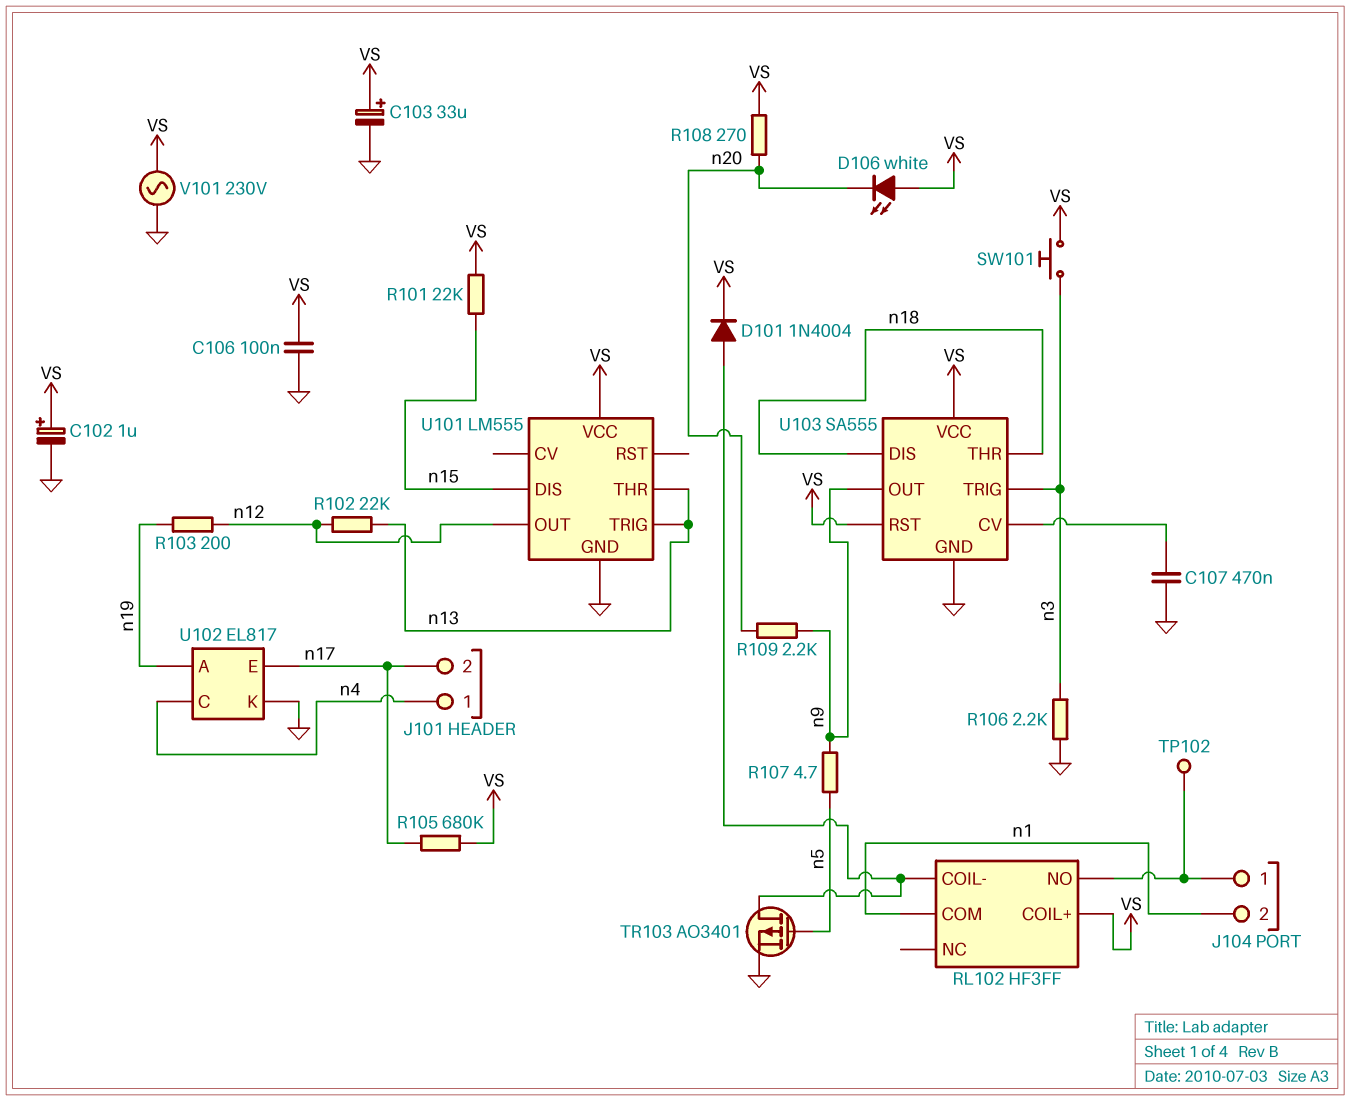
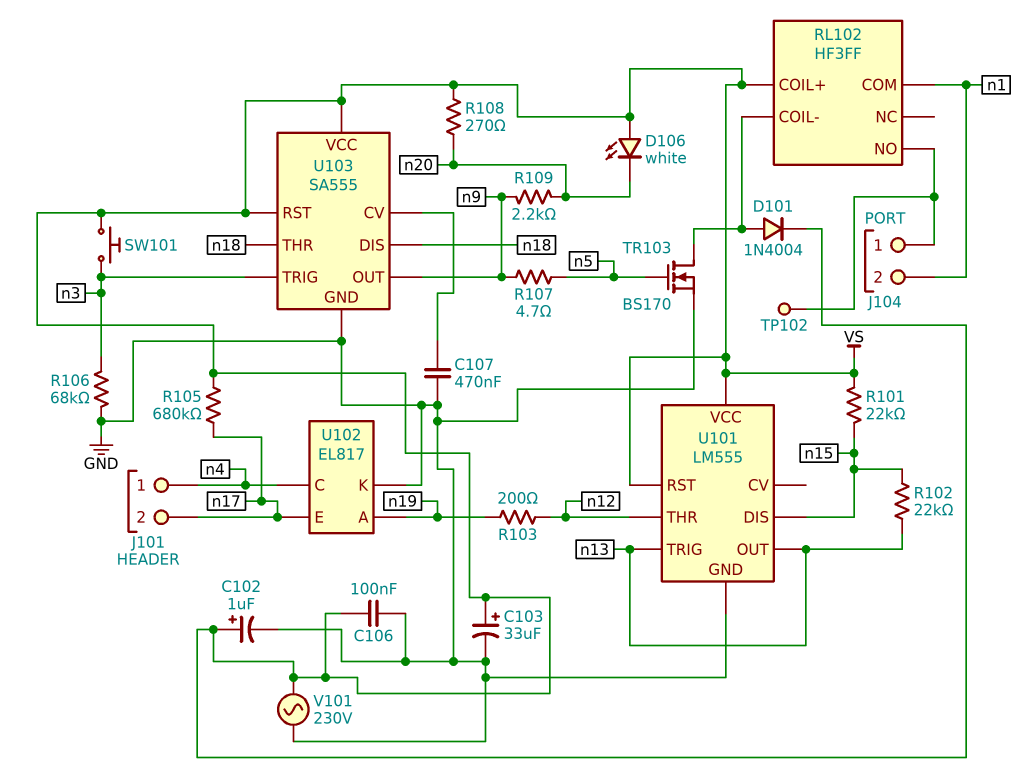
R102: 22k (n12, n13) -> 22k (n13, n15)
R106: 2.2k (GND, n3) -> 68k (GND, n3)
TR103: PMOS AO3401 (G n5, D RL102/COIL-, S GND) -> NMOS BS170 (G n5, D RL102/COIL-, S GND)
U101 pin OUT: n12 -> n13
U101 pin RST: none -> VS
U101 pin THR: n13 -> n12

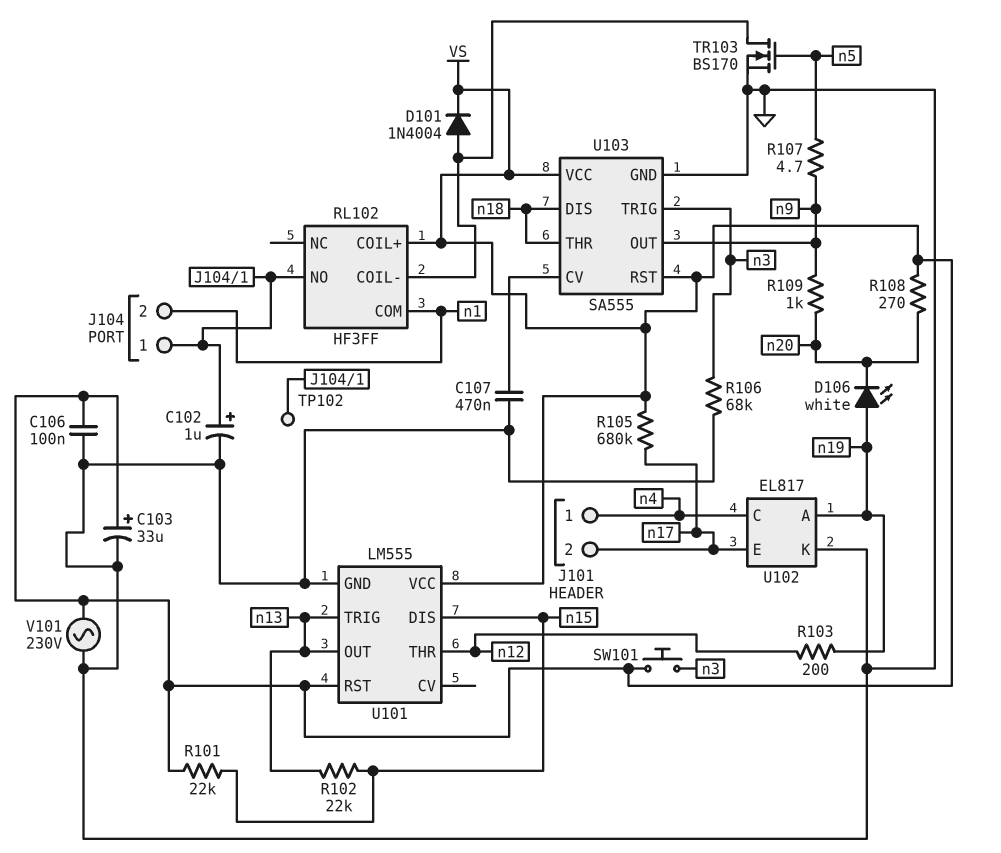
C102: 1uF (plus VS, minus GND) -> 1uF (plus J104/1, minus GND)
D106: LED white (A VS, K n20) -> LED white (A n19, K n20)
R109: 2.2k (n9, n20) -> 1k (n9, n20)

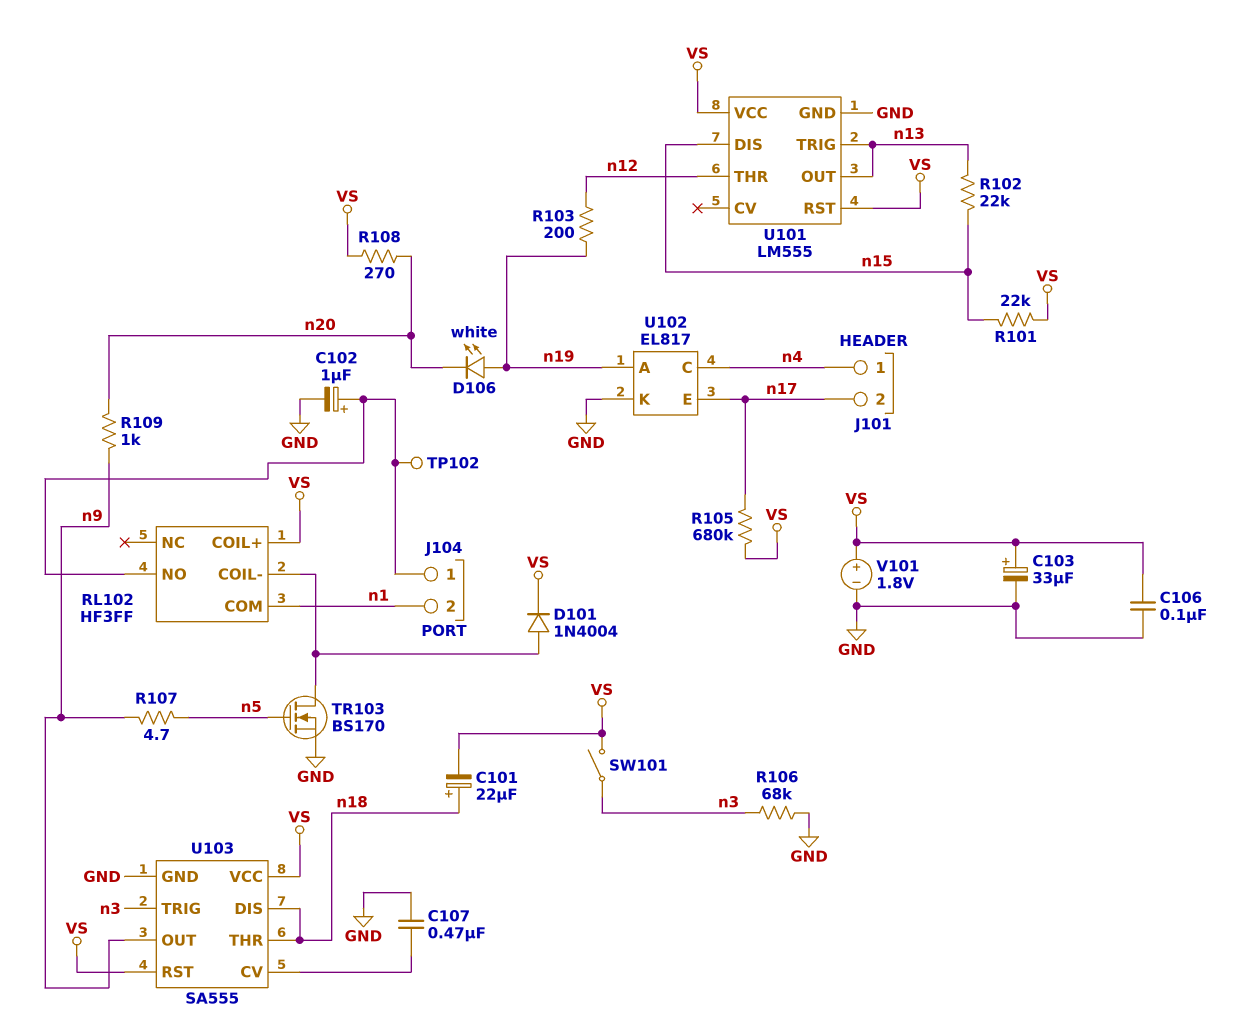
C101: none -> 22uF (plus n18, minus VS)
SW101: button (VS, n3) -> switch (VS, n3)
V101: AC 230V (GND, VS) -> 1.8V (plus VS, minus GND)

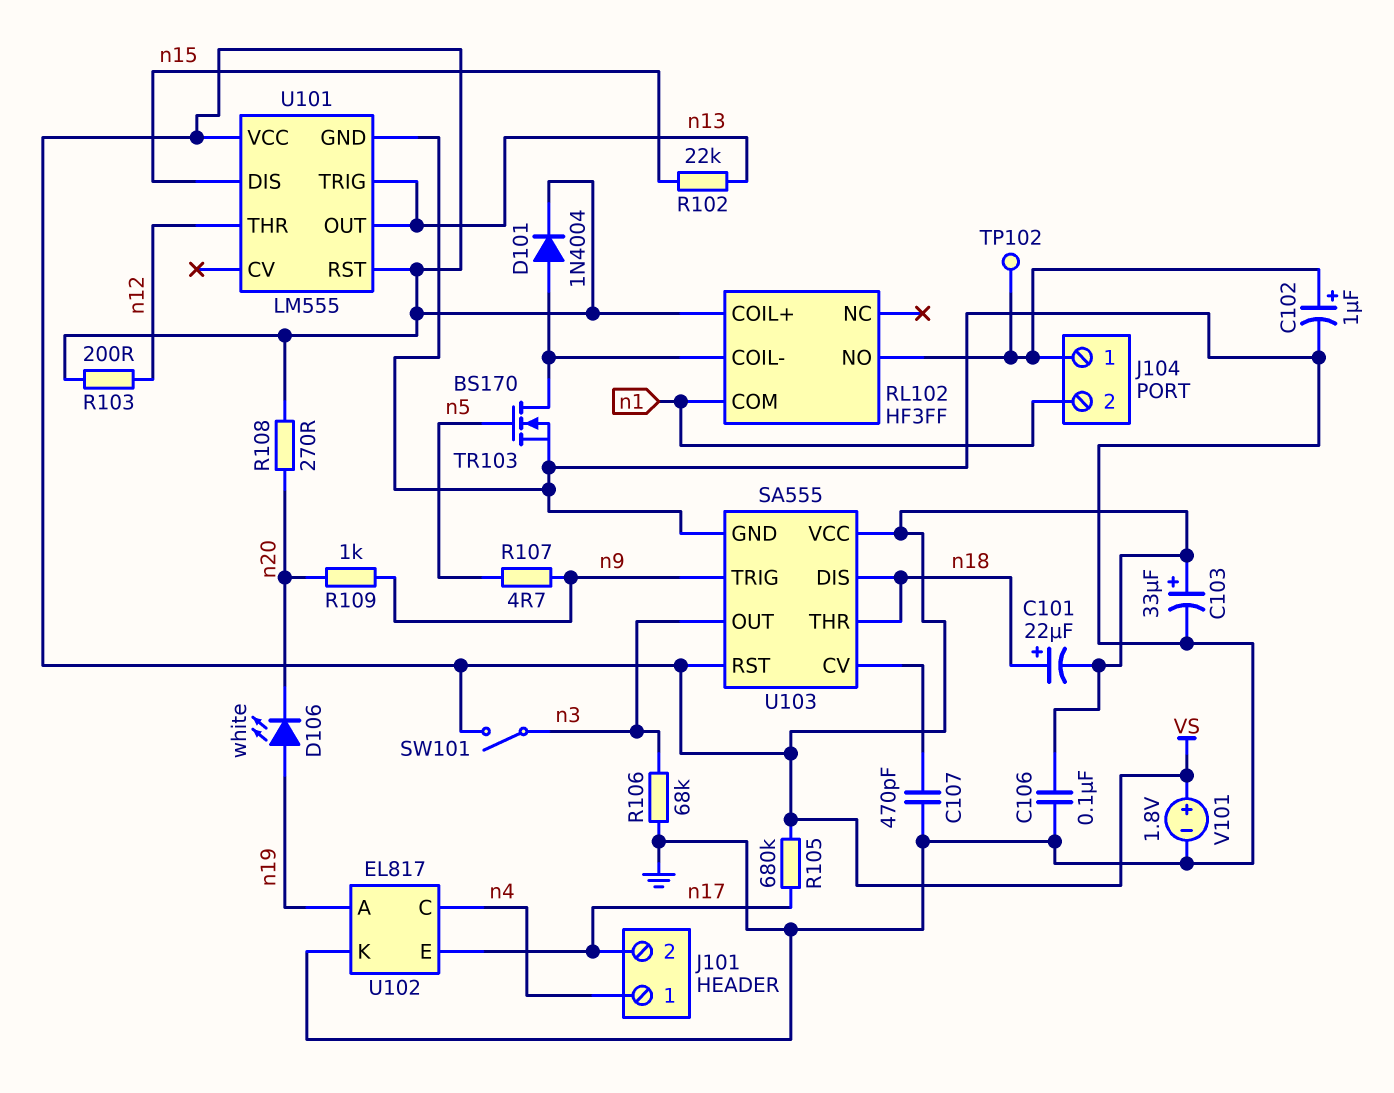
C107: 470nF (GND, U103/CV) -> 470pF (GND, U103/CV)
R101: 22k (VS, n15) -> none
R103: 200 (n12, n19) -> 200 (VS, n12)
U103 pin OUT: n9 -> n3
U103 pin TRIG: n3 -> n9

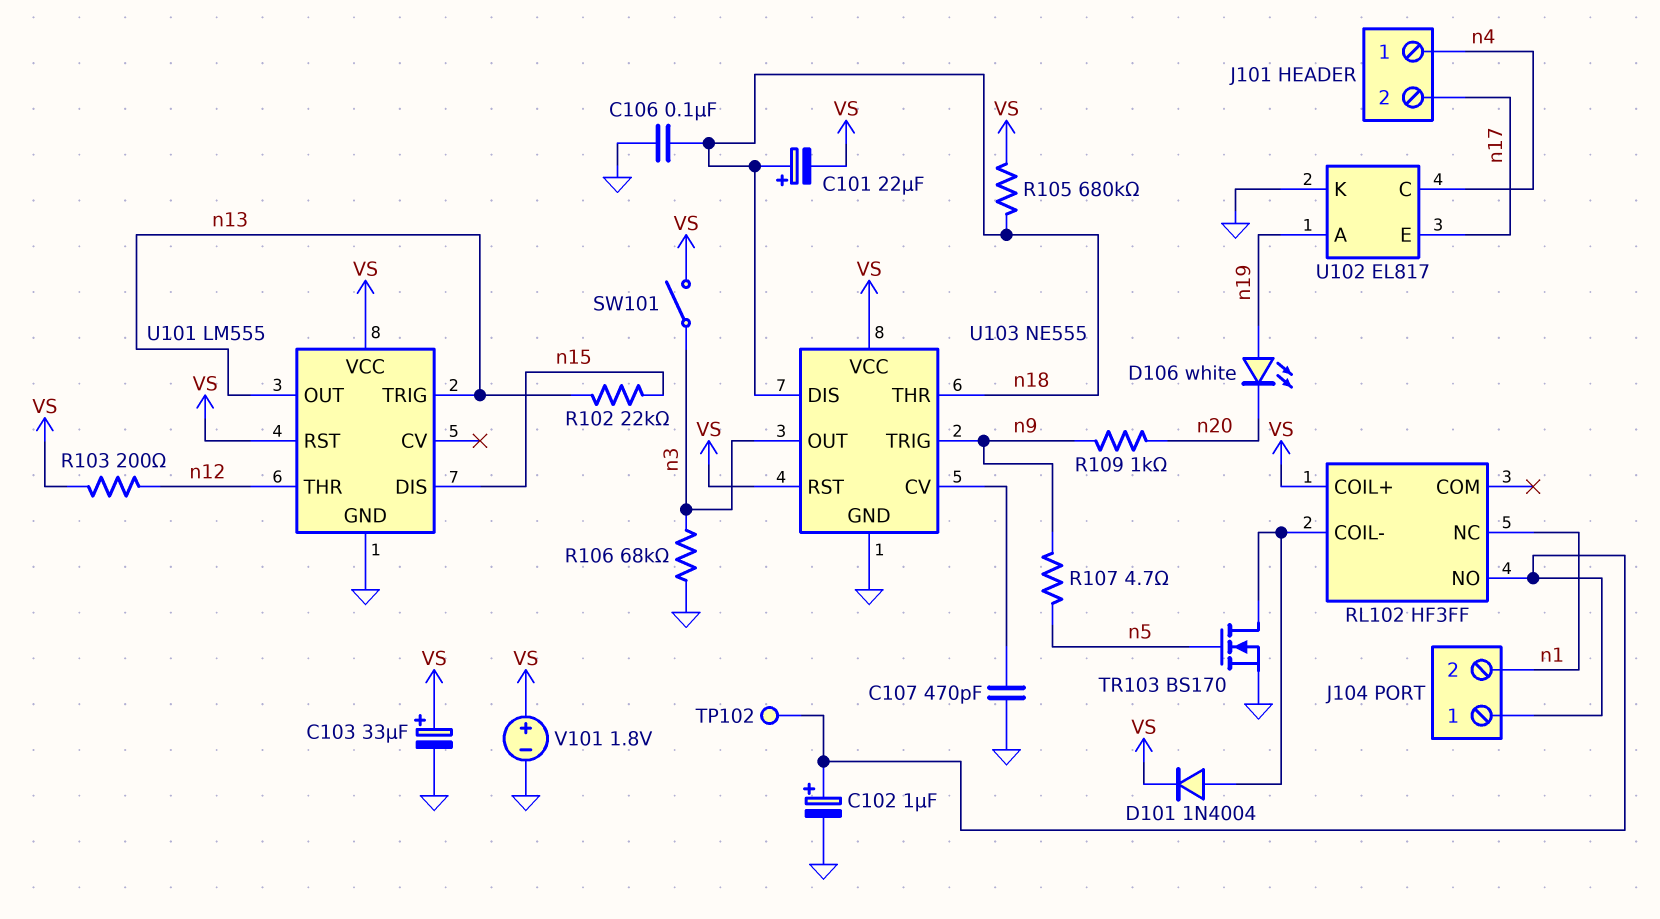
C106: 100nF (GND, VS) -> 100nF (GND, n18)
R105: 680k (VS, n17) -> 680k (VS, n18)
R108: 270 (VS, n20) -> none
RL102 pin COM: n1 -> none
RL102 pin NC: none -> n1
U103: SA555 -> NE555

